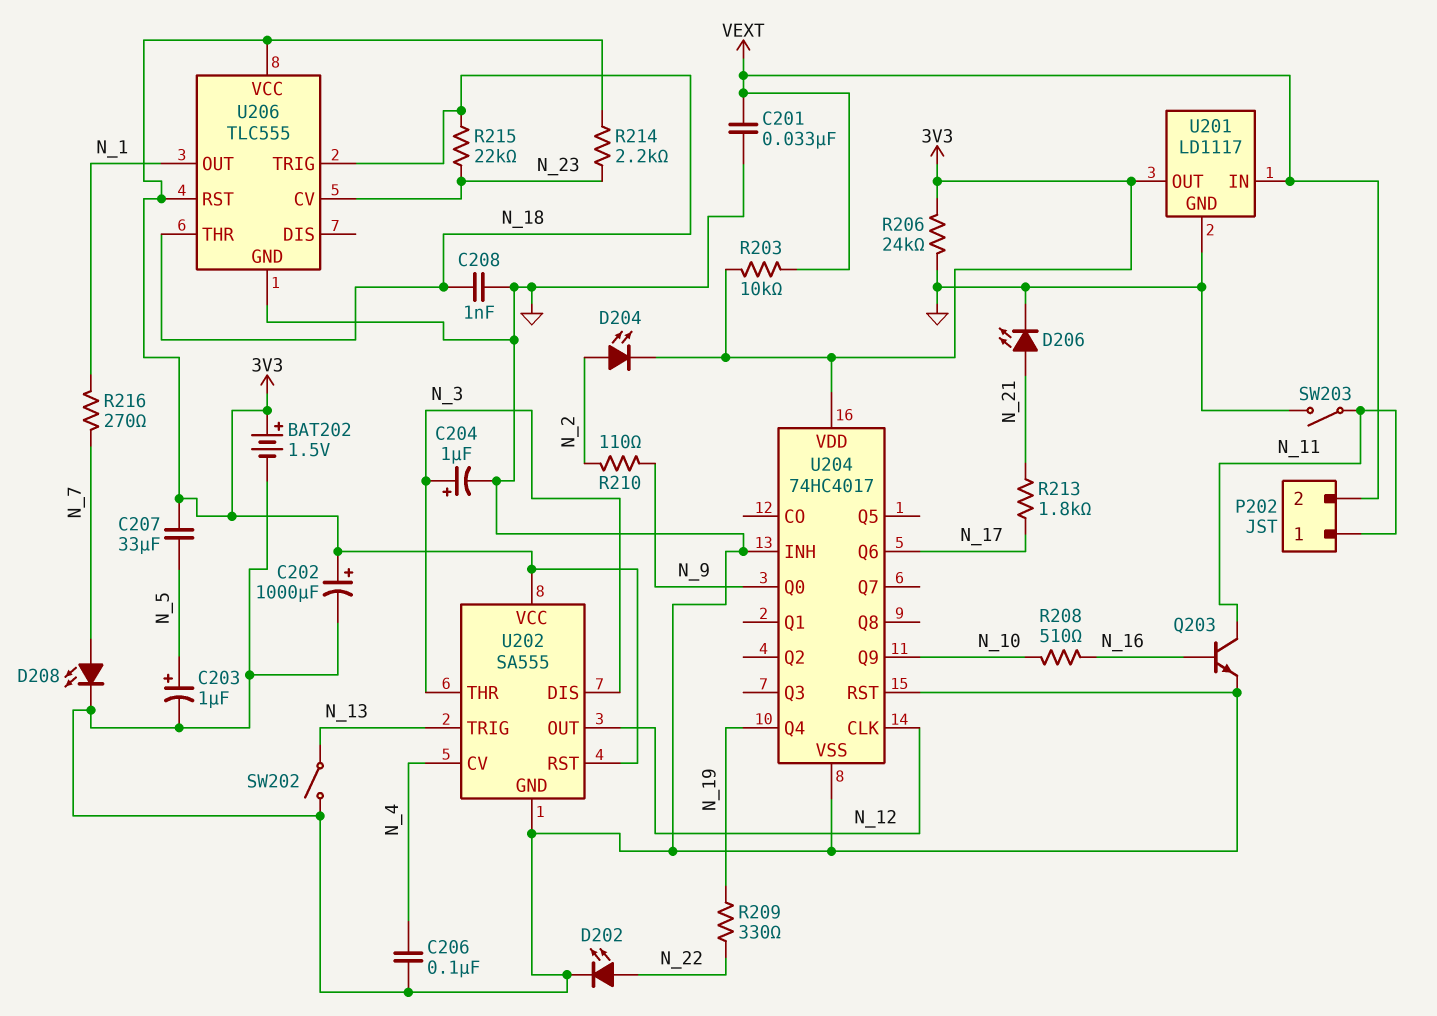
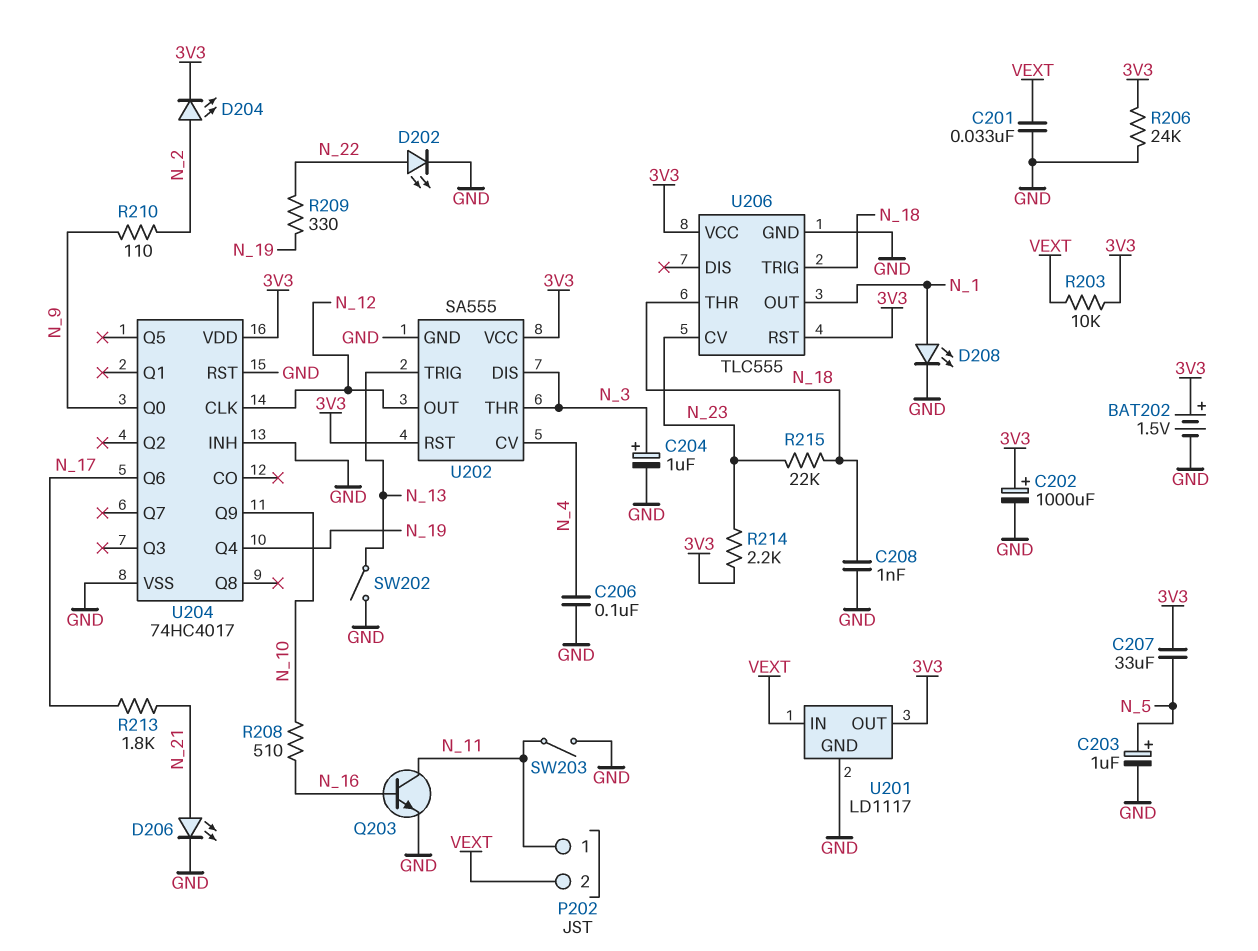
D208: LED (A N_7, K GND) -> LED (A N_1, K GND)
R216: 270 (N_1, N_7) -> none

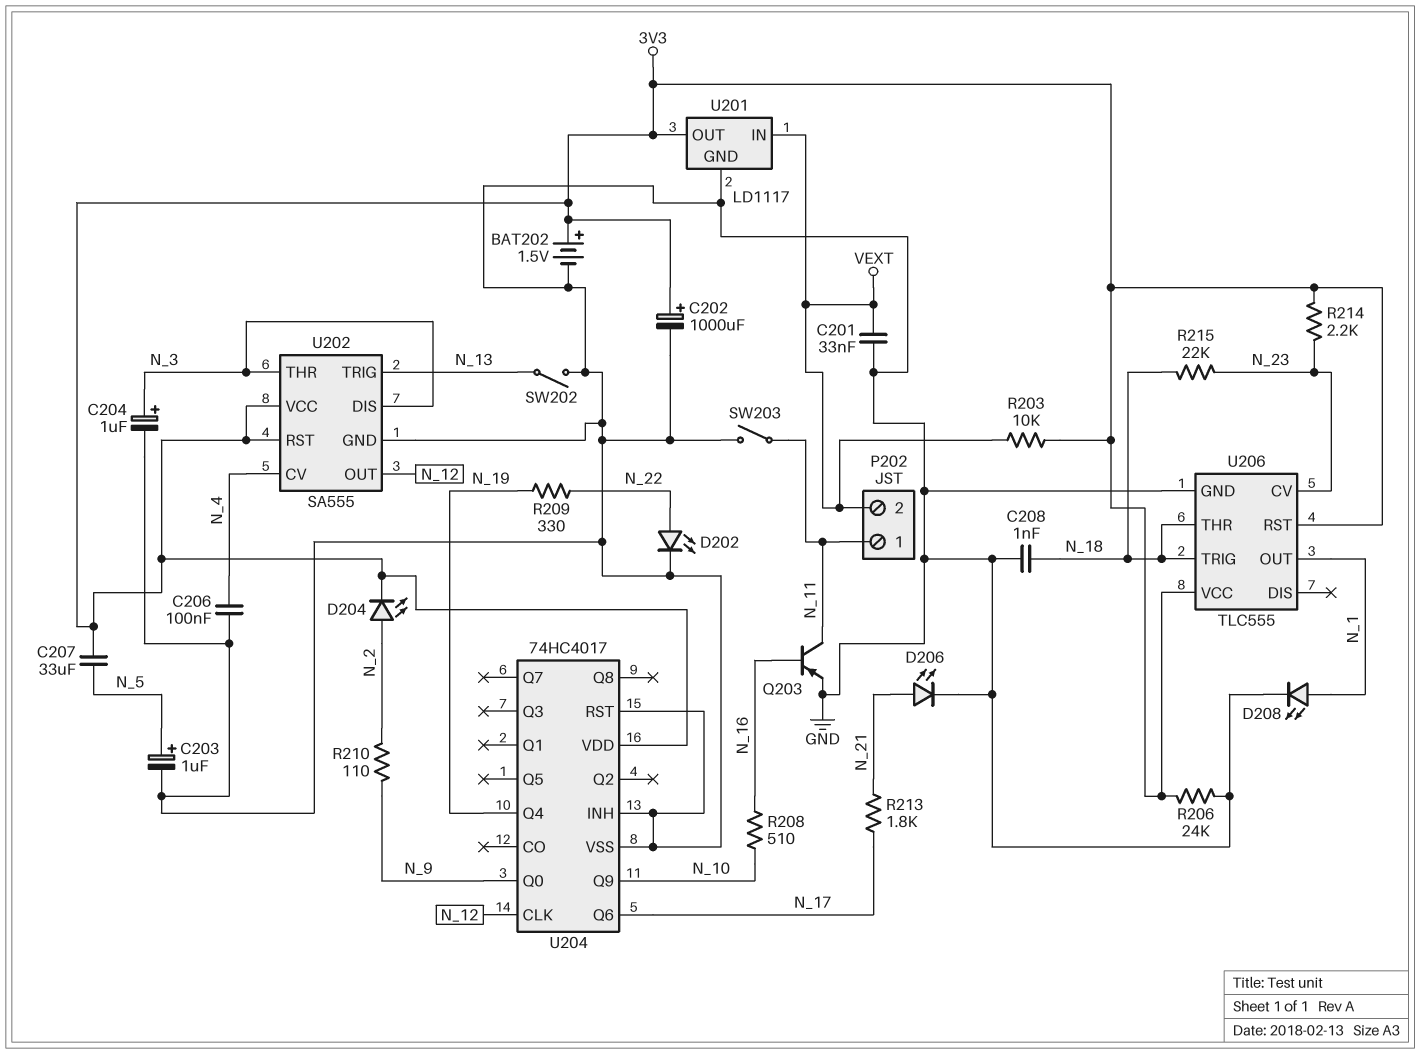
Q203: NPN (B N_16, C N_11, E GND) -> PNP (B N_16, C N_11, E GND)

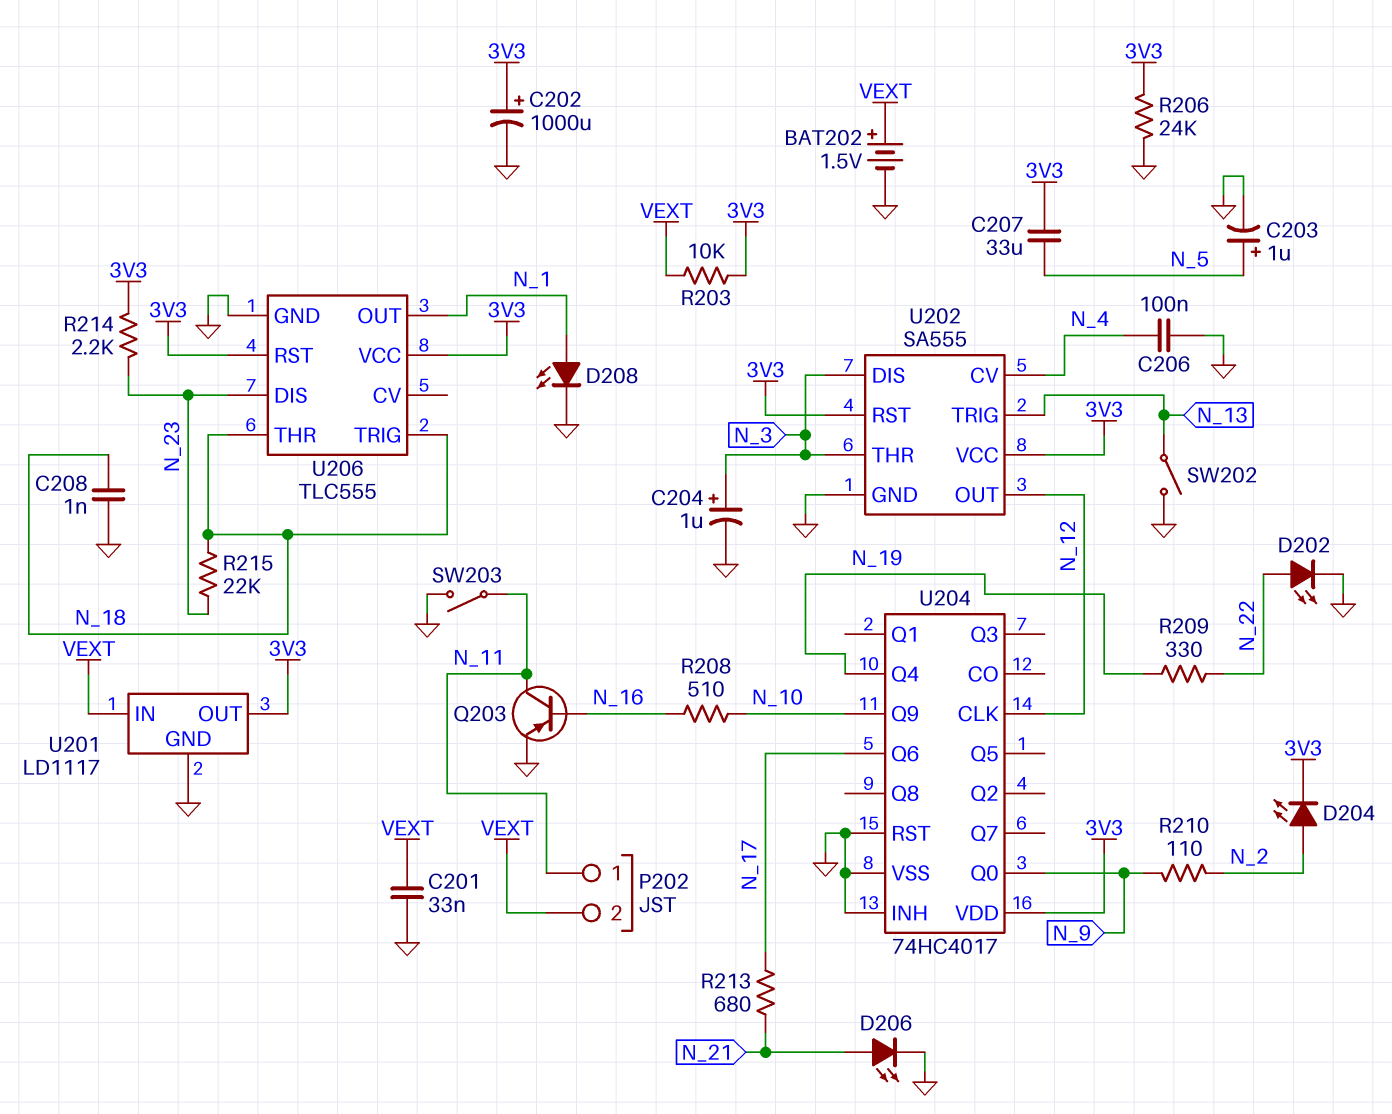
BAT202: 1.5V (plus 3V3, minus GND) -> 1.5V (plus VEXT, minus GND)
R213: 1.8k (N_17, N_21) -> 680 (N_17, N_21)
U206 pin CV: N_23 -> none
U206 pin DIS: none -> N_23

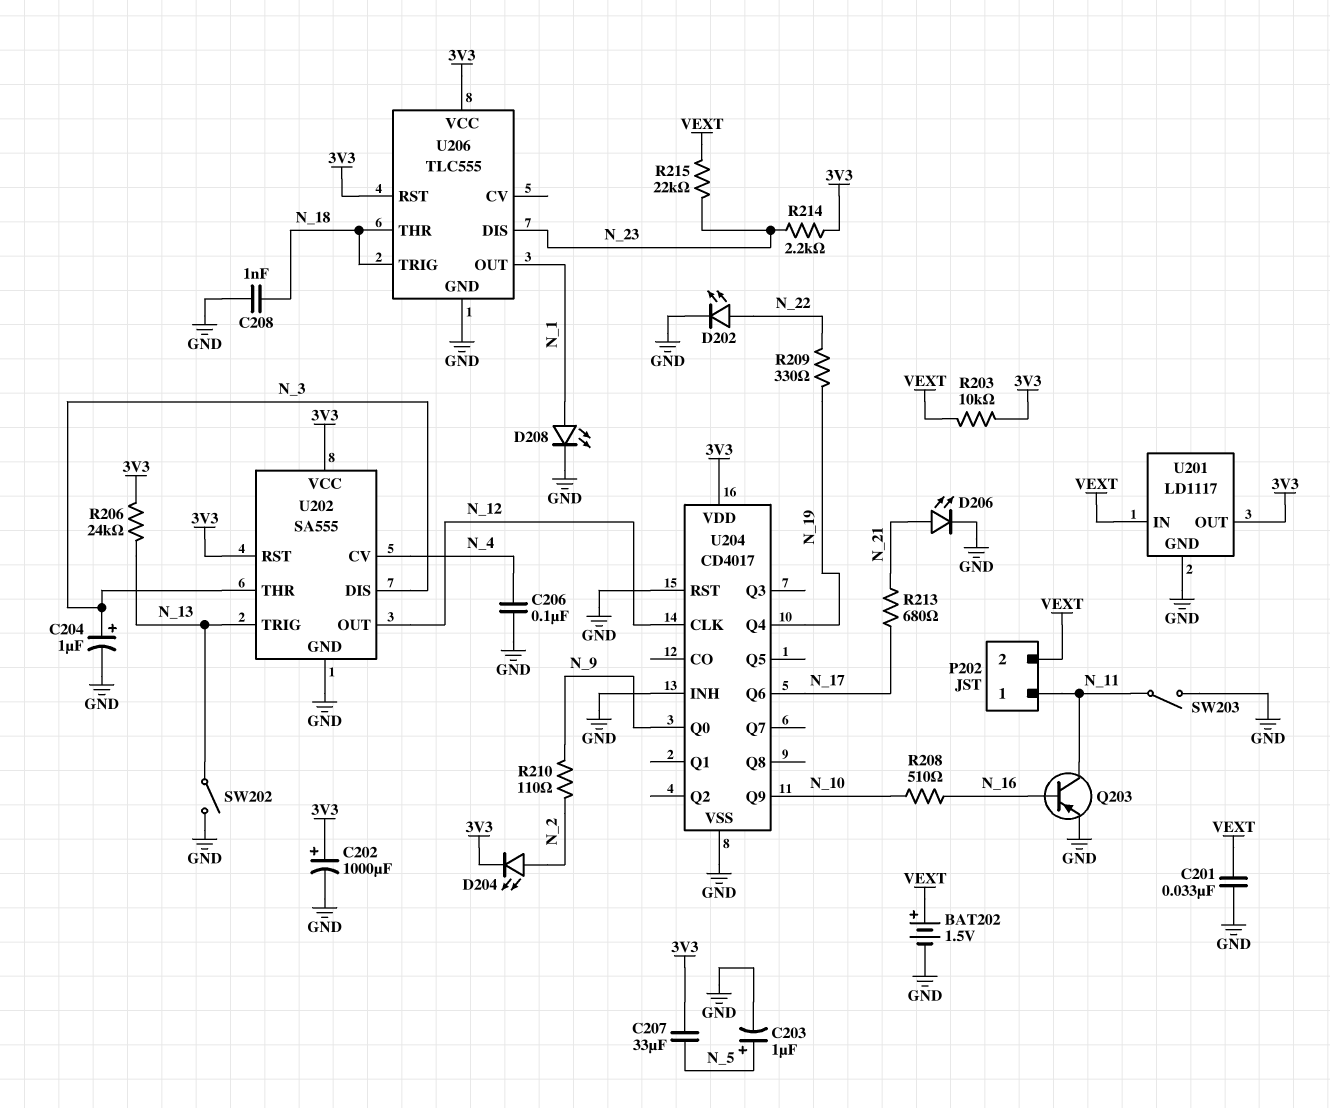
R206: 24k (3V3, GND) -> 24k (3V3, N_13)
R215: 22k (N_18, N_23) -> 22k (N_23, VEXT)
U204: 74HC4017 -> CD4017

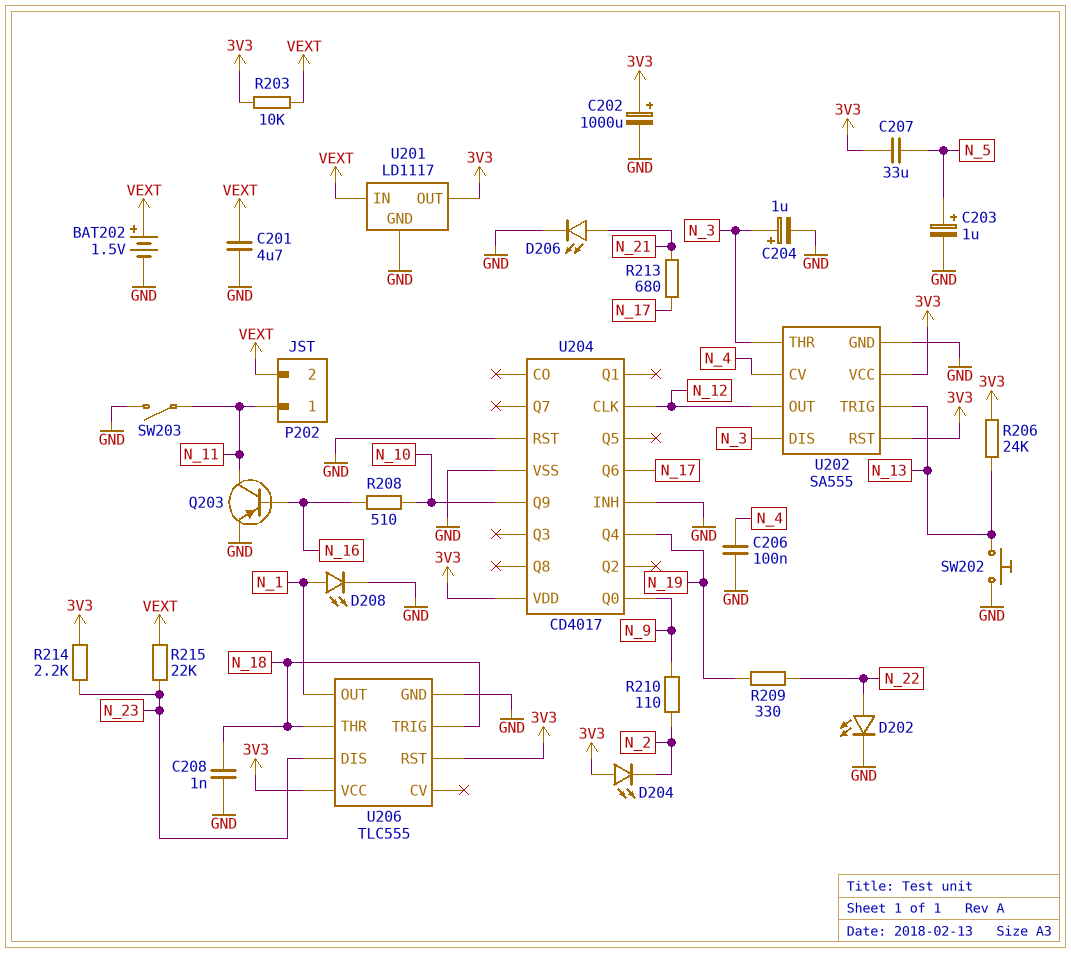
C201: 33nF (GND, VEXT) -> 4.7uF (GND, VEXT)
D204: LED (A N_2, K 3V3) -> LED (A 3V3, K N_2)
SW202: switch (GND, N_13) -> button (GND, N_13)

